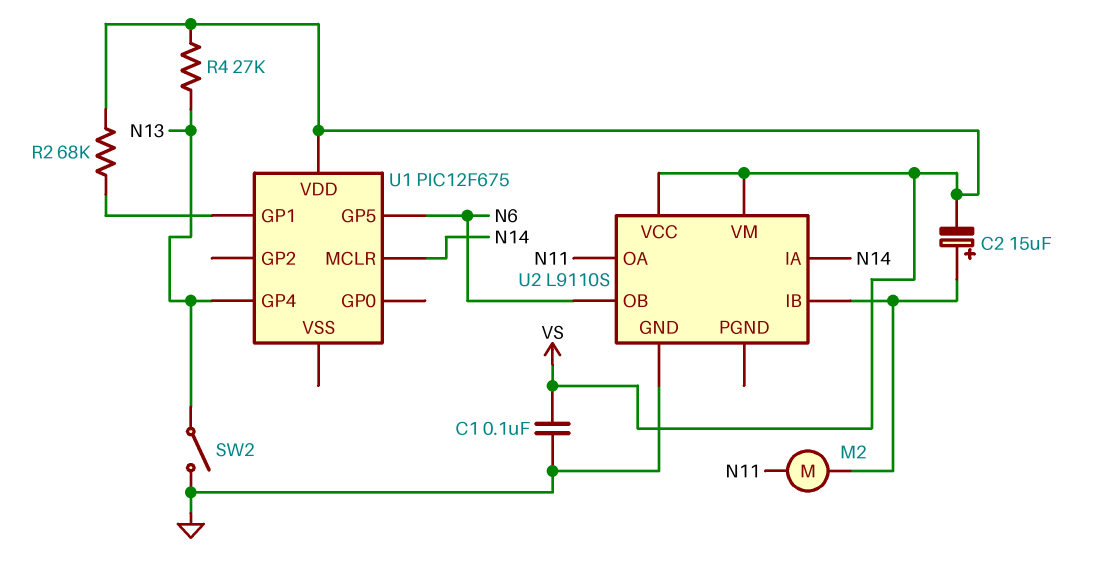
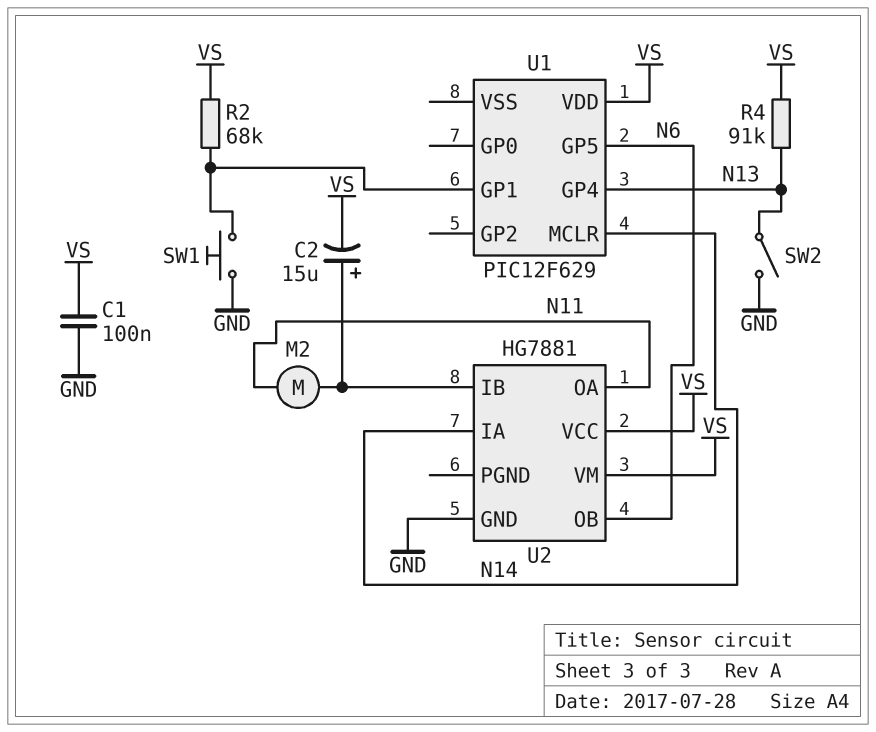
R4: 27k (N13, VS) -> 91k (N13, VS)
SW1: none -> button (GND, U1/GP1)
U1: PIC12F675 -> PIC12F629
U2: L9110S -> HG7881

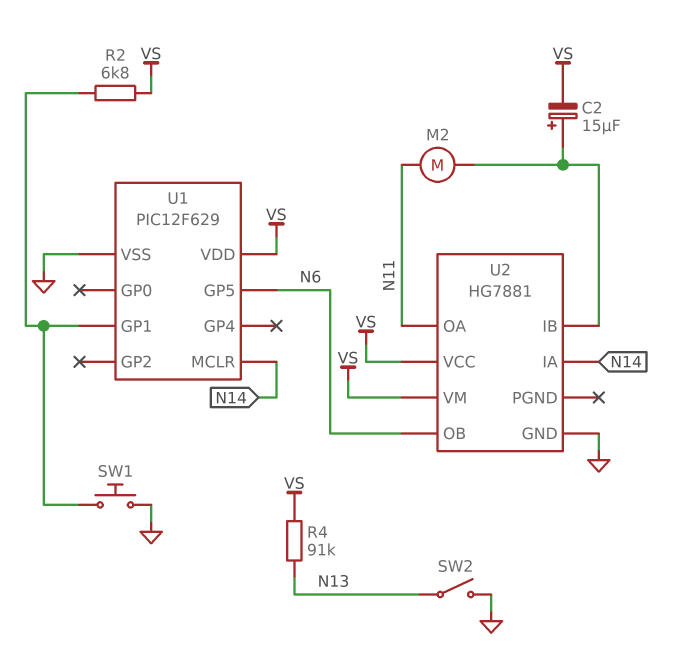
C1: 100nF (GND, VS) -> none
R2: 68k (U1/GP1, VS) -> 6.8k (U1/GP1, VS)
U1 pin GP4: N13 -> none
U1 pin VSS: none -> GND

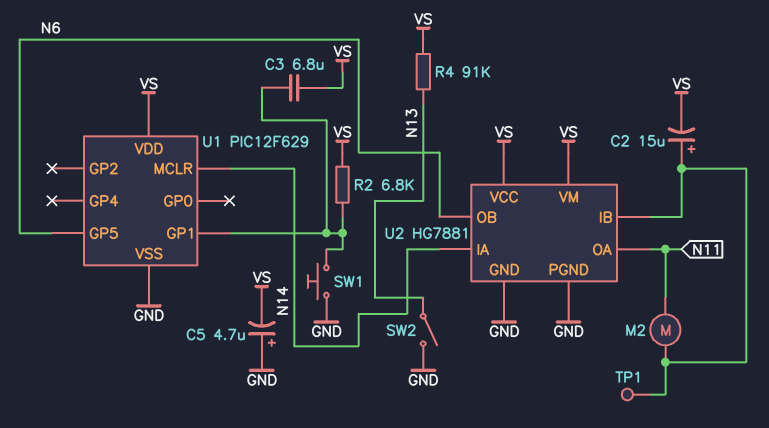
C3: none -> 6.8uF (U1/GP1, VS)
C5: none -> 4.7uF (plus GND, minus VS)
TP1: none -> test point (U2/IB)
U2 pin PGND: none -> GND

